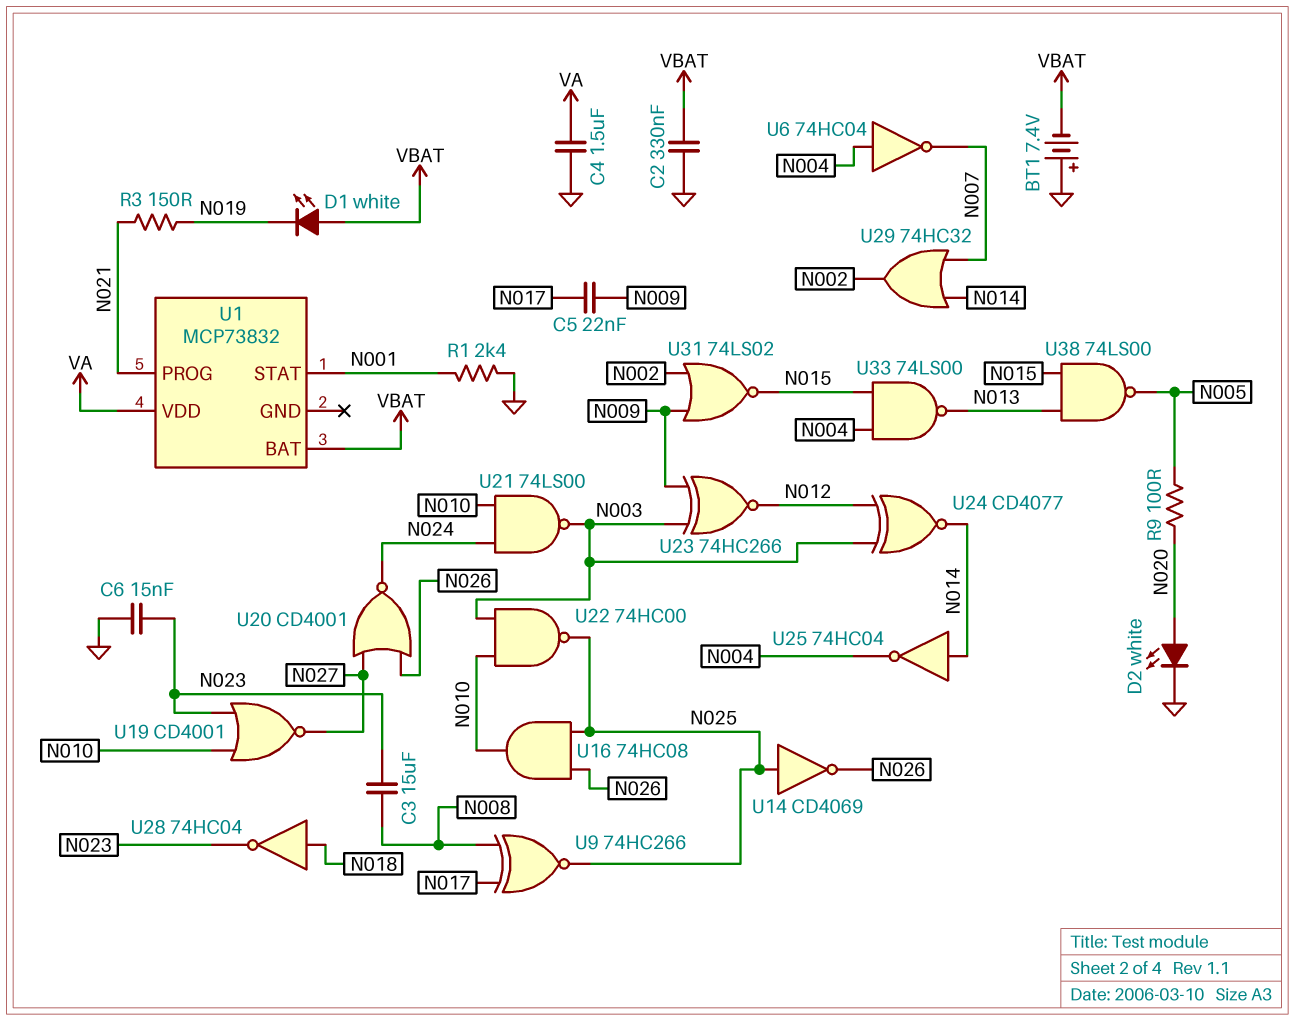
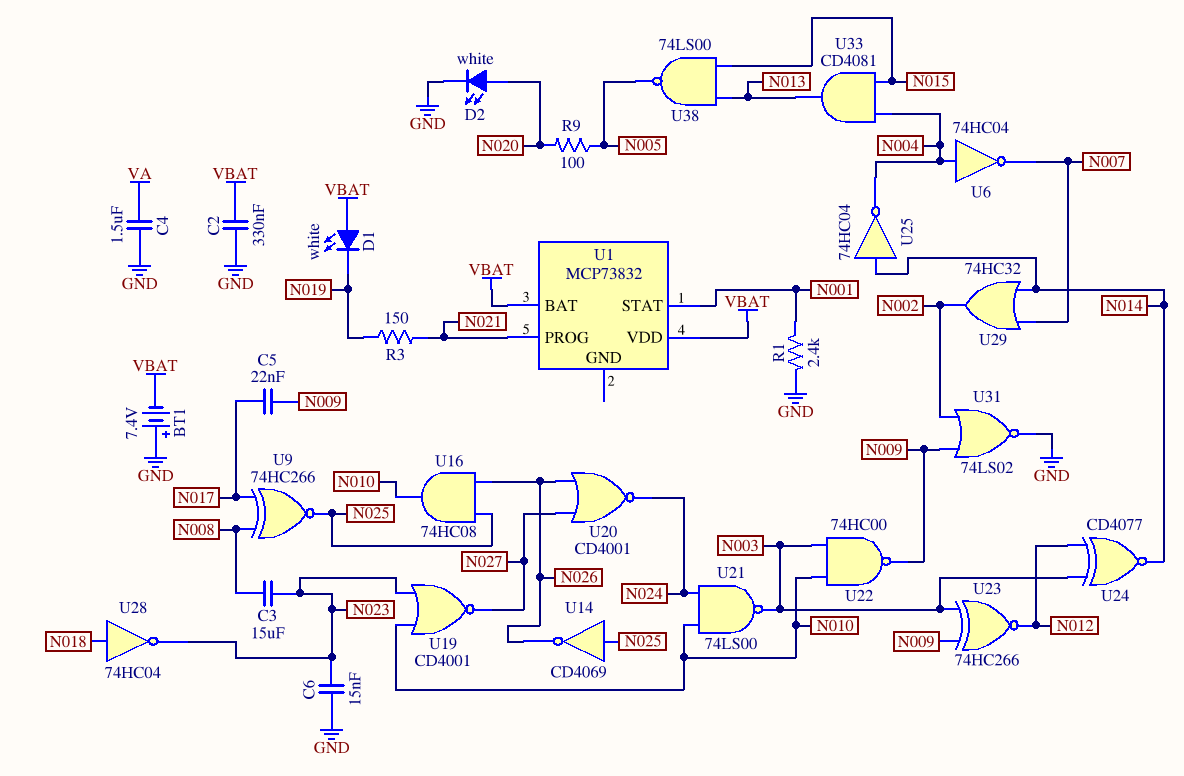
U1 pin VDD: VA -> VBAT
U22: NAND 74HC00 (in N003, in N010, out N025) -> NAND 74HC00 (in N003, in N010, out N009)
U31: NOR 74LS02 (in N002, in N009, out N015) -> NOR 74LS02 (in N002, in N009, out GND)
U33: NAND 74LS00 (in N004, in N015, out N013) -> AND CD4081 (in N004, in N015, out N013)

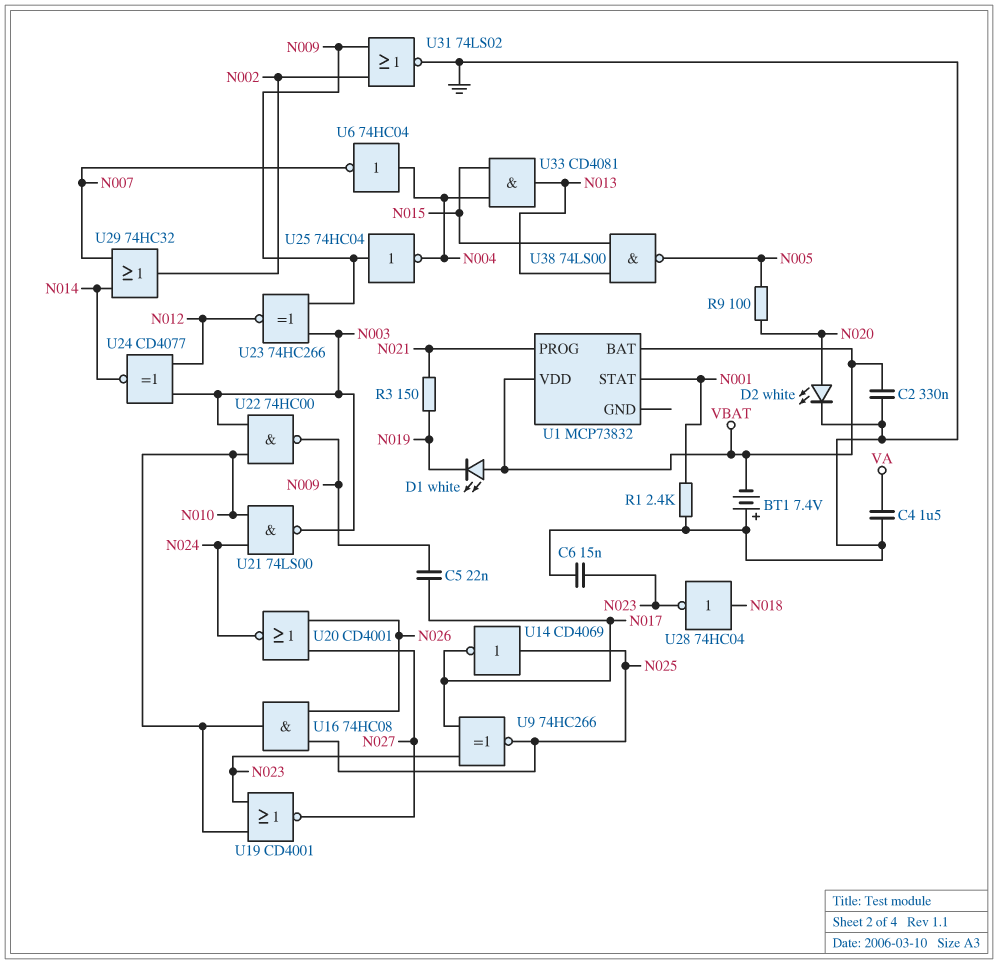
C3: 15uF (N008, N023) -> none
U9: XNOR 74HC266 (in N008, in N017, out N025) -> XNOR 74HC266 (in N017, in N023, out N025)
U14: NOT CD4069 (in N025, out N026) -> NOT CD4069 (in N025, out N017)
U25: NOT 74HC04 (in N014, out N004) -> NOT 74HC04 (in N009, out N004)

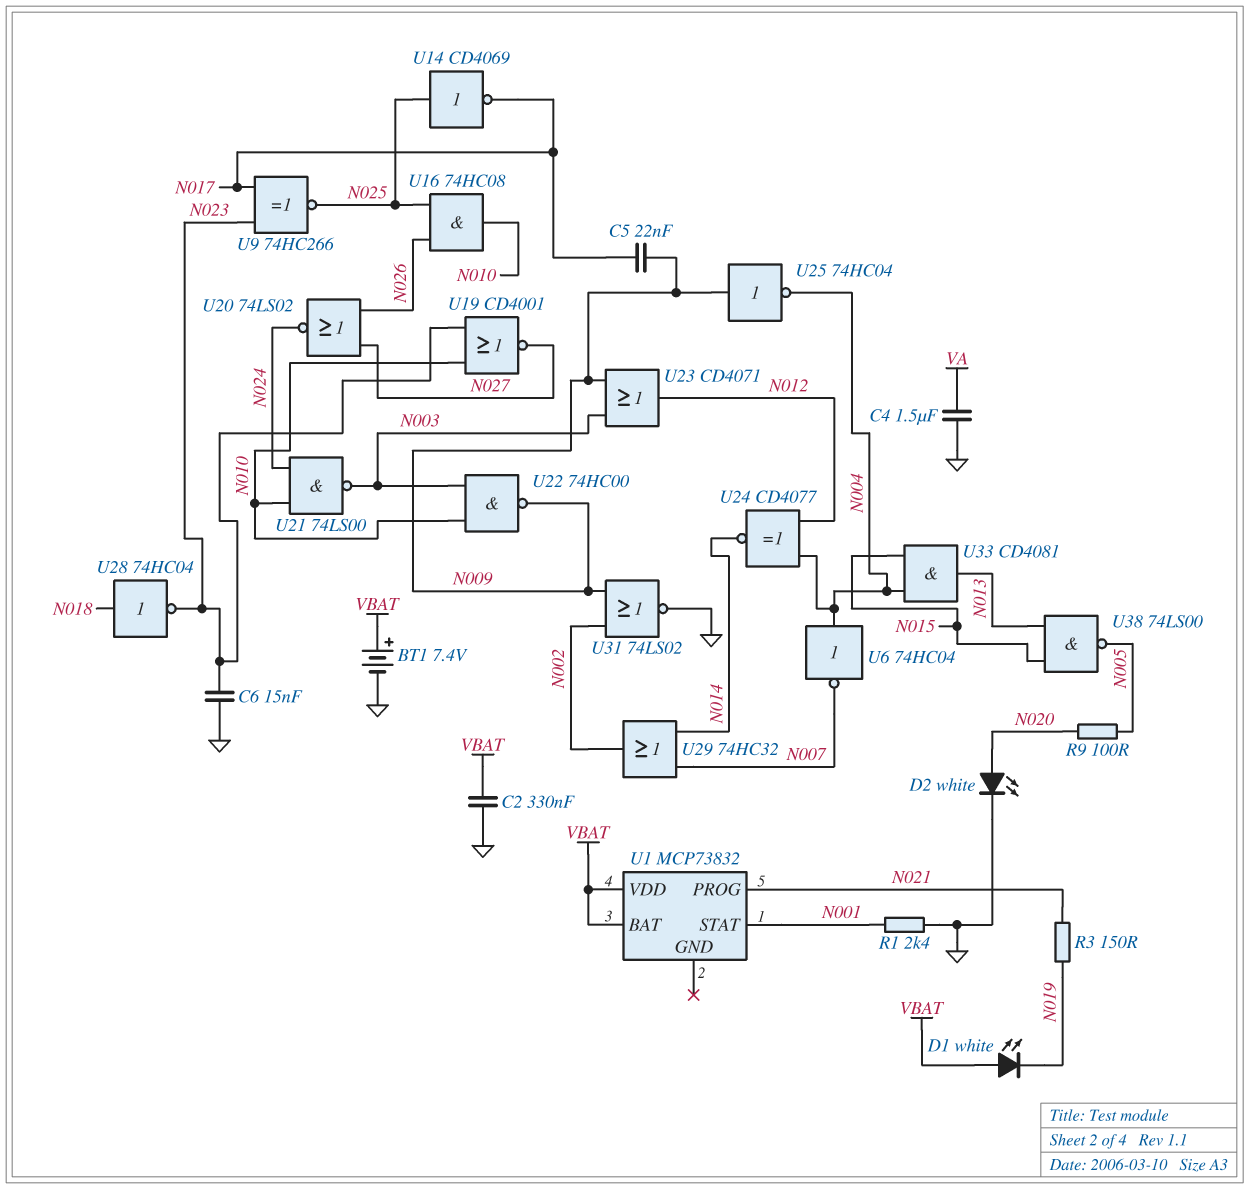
BT1: 7.4V (plus GND, minus VBAT) -> 7.4V (plus VBAT, minus GND)
U20: NOR CD4001 (in N026, in N027, out N024) -> NOR 74LS02 (in N026, in N027, out N024)
U23: XNOR 74HC266 (in N003, in N009, out N012) -> OR CD4071 (in N003, in N009, out N012)
U24: XNOR CD4077 (in N003, in N012, out N014) -> XNOR CD4077 (in N004, in N012, out N014)

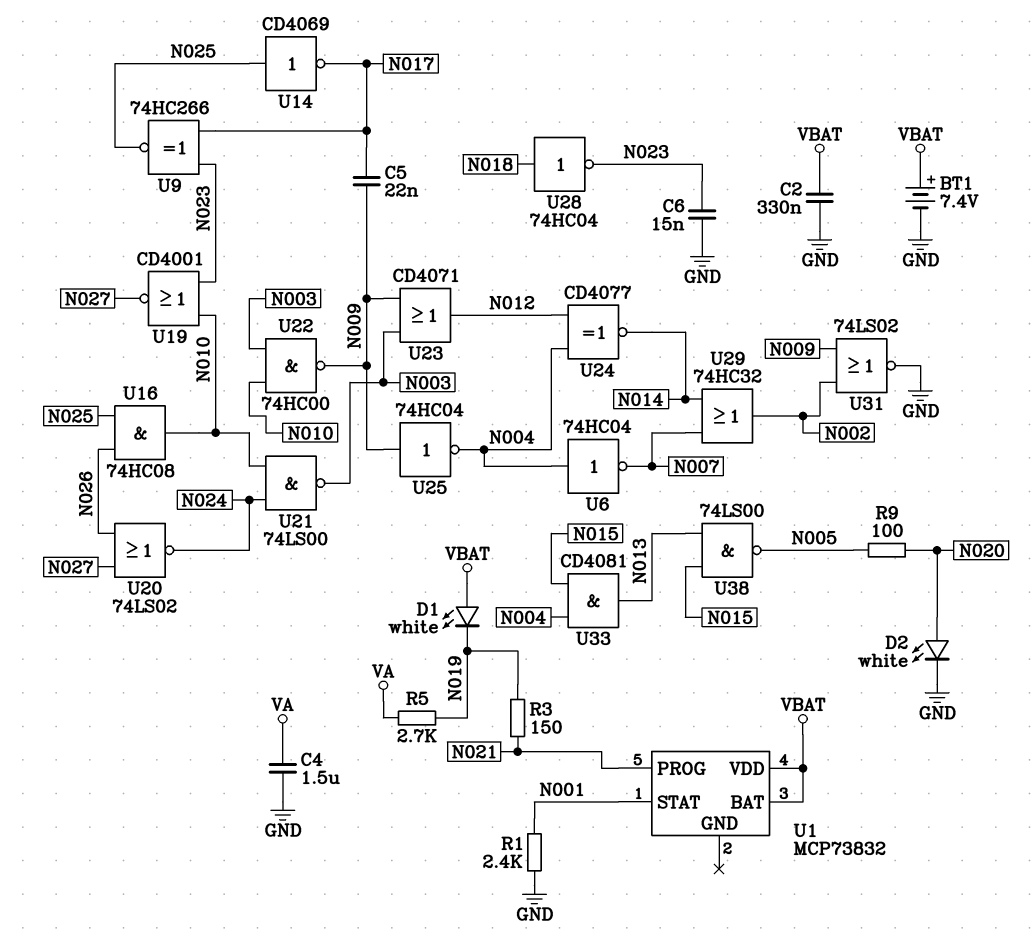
R5: none -> 2.7k (N019, VA)

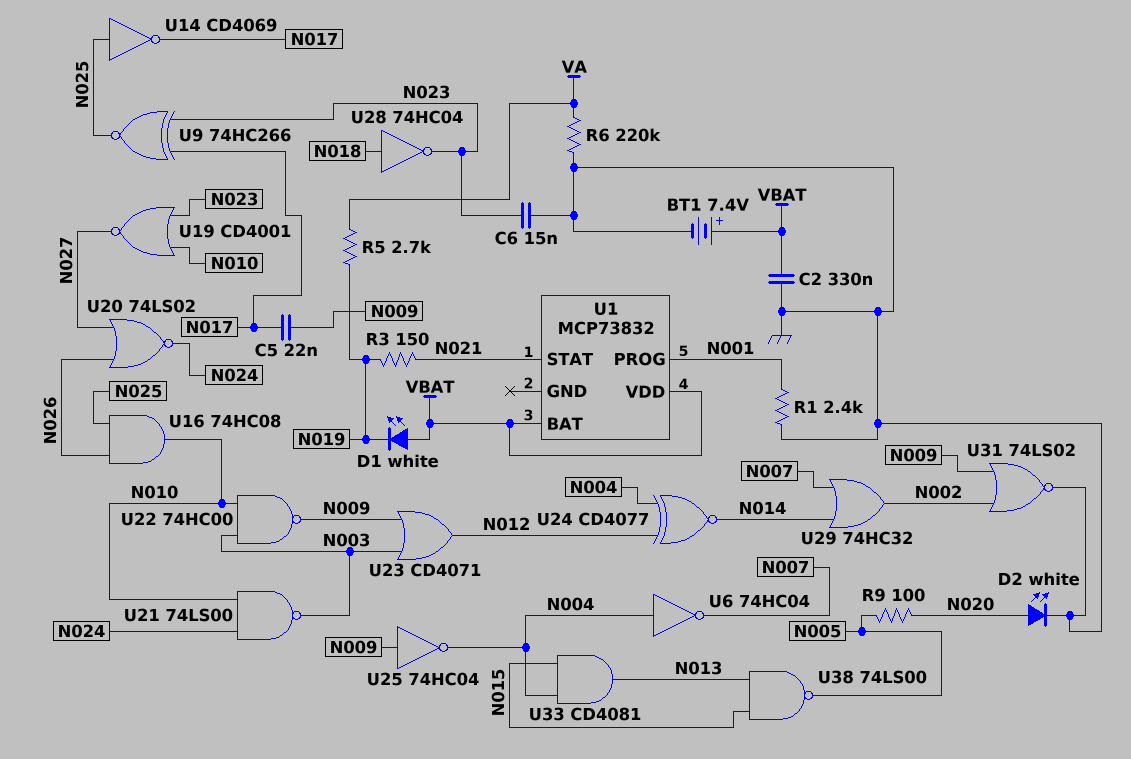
C4: 1.5uF (GND, VA) -> none
R6: none -> 220k (GND, VA)
U1 pin PROG: N021 -> N001
U1 pin STAT: N001 -> N021

